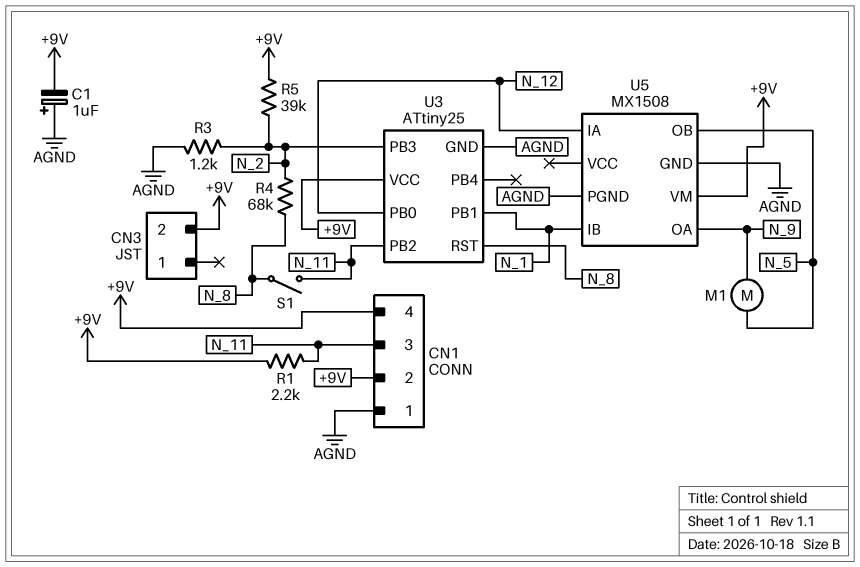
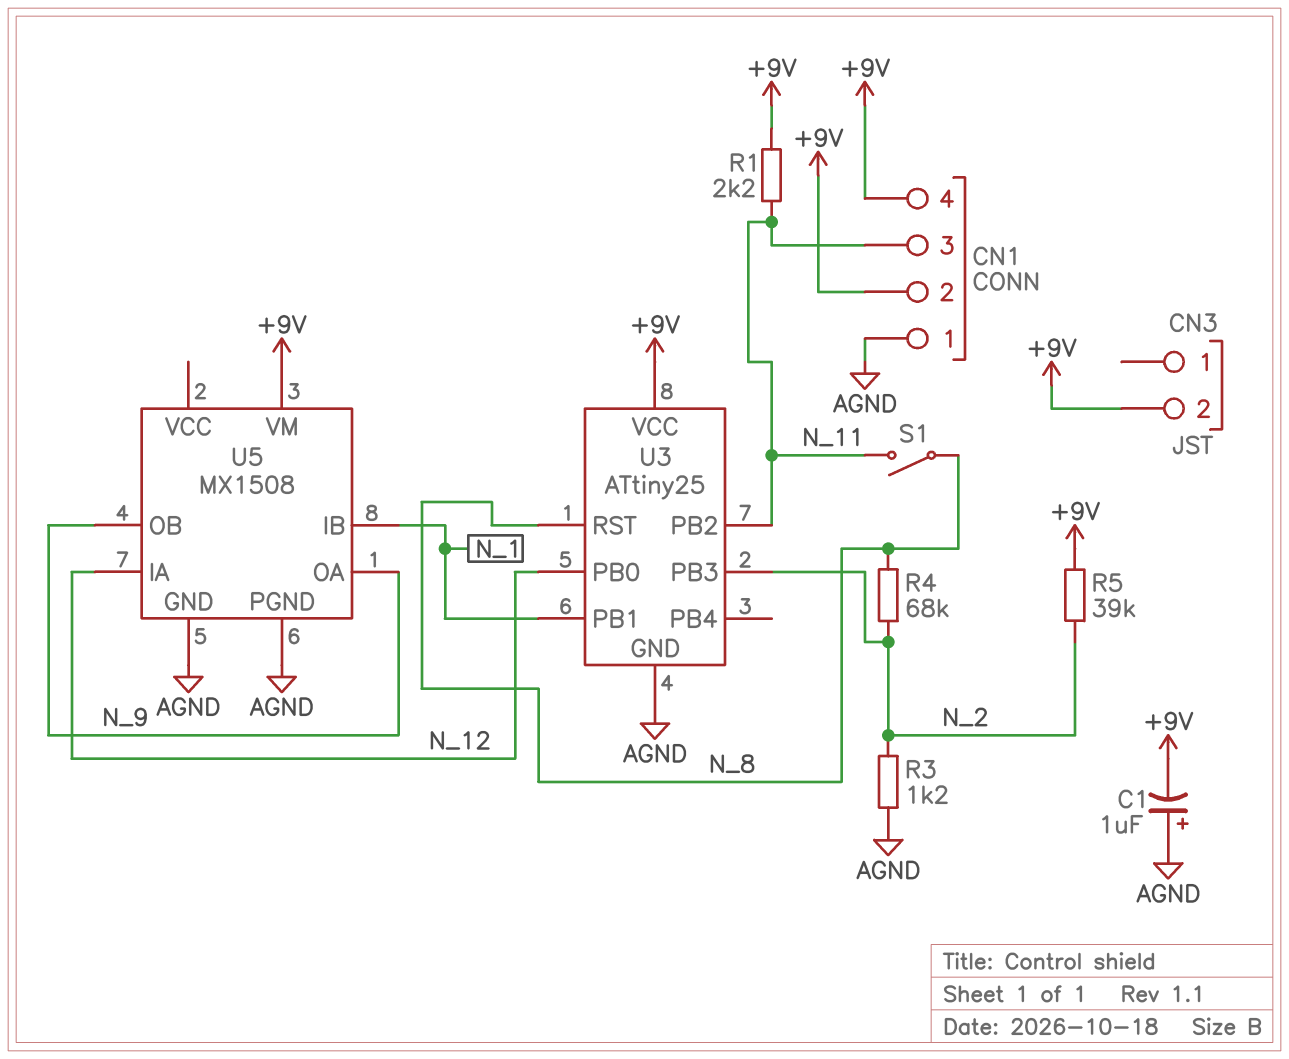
M1: motor (N_5, N_9) -> none
U5 pin OB: N_5 -> N_9

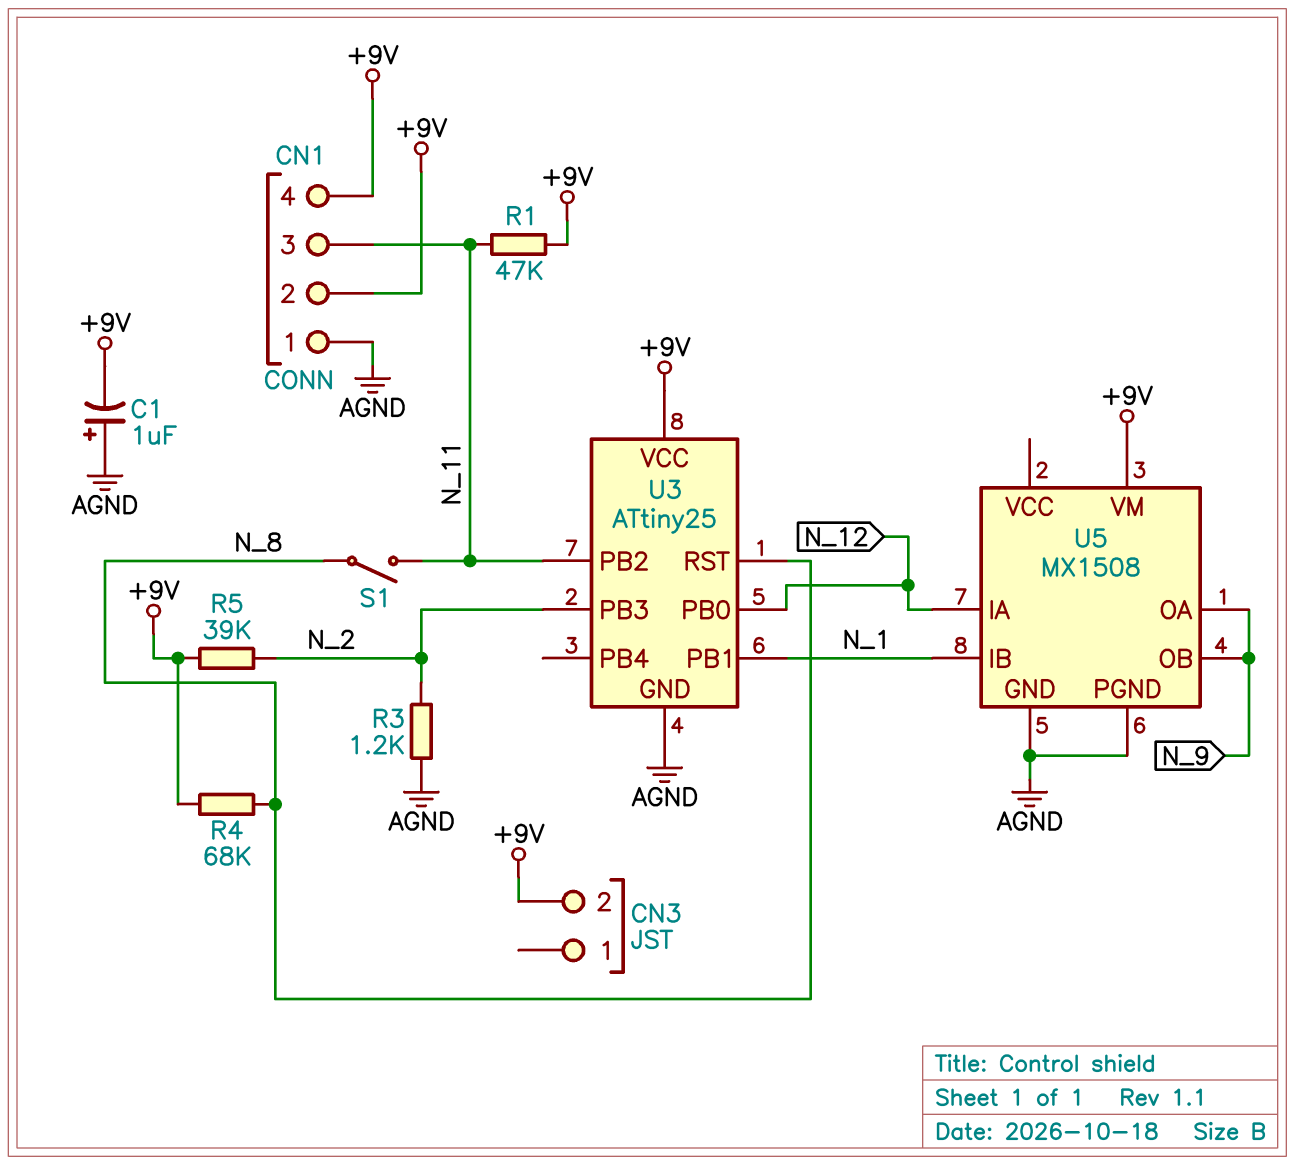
R1: 2.2k (+9V, N_11) -> 47k (+9V, N_11)
R4: 68k (N_2, N_8) -> 68k (+9V, N_8)

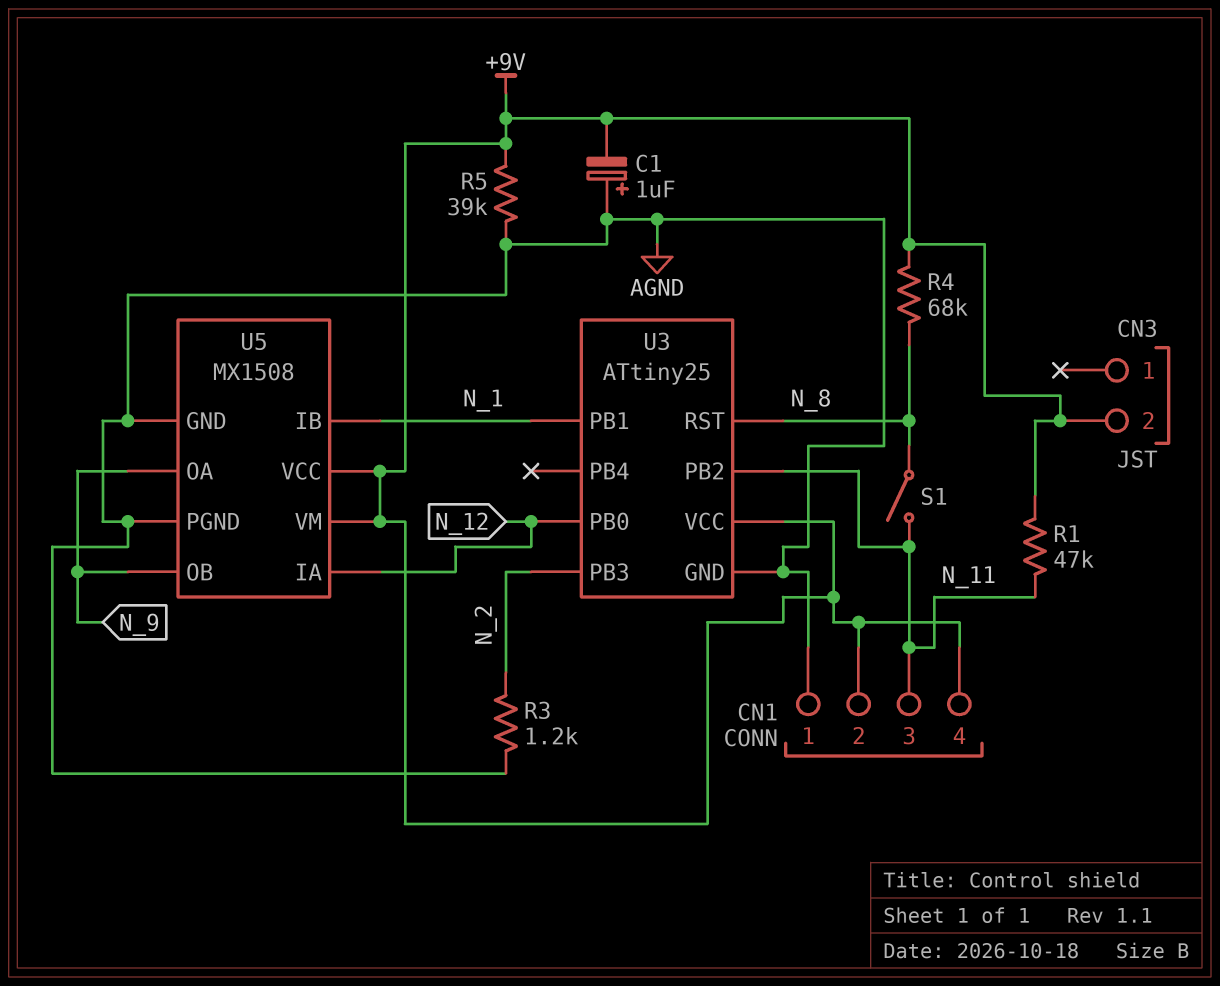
R5: 39k (+9V, N_2) -> 39k (+9V, AGND)
U5 pin VCC: none -> +9V

